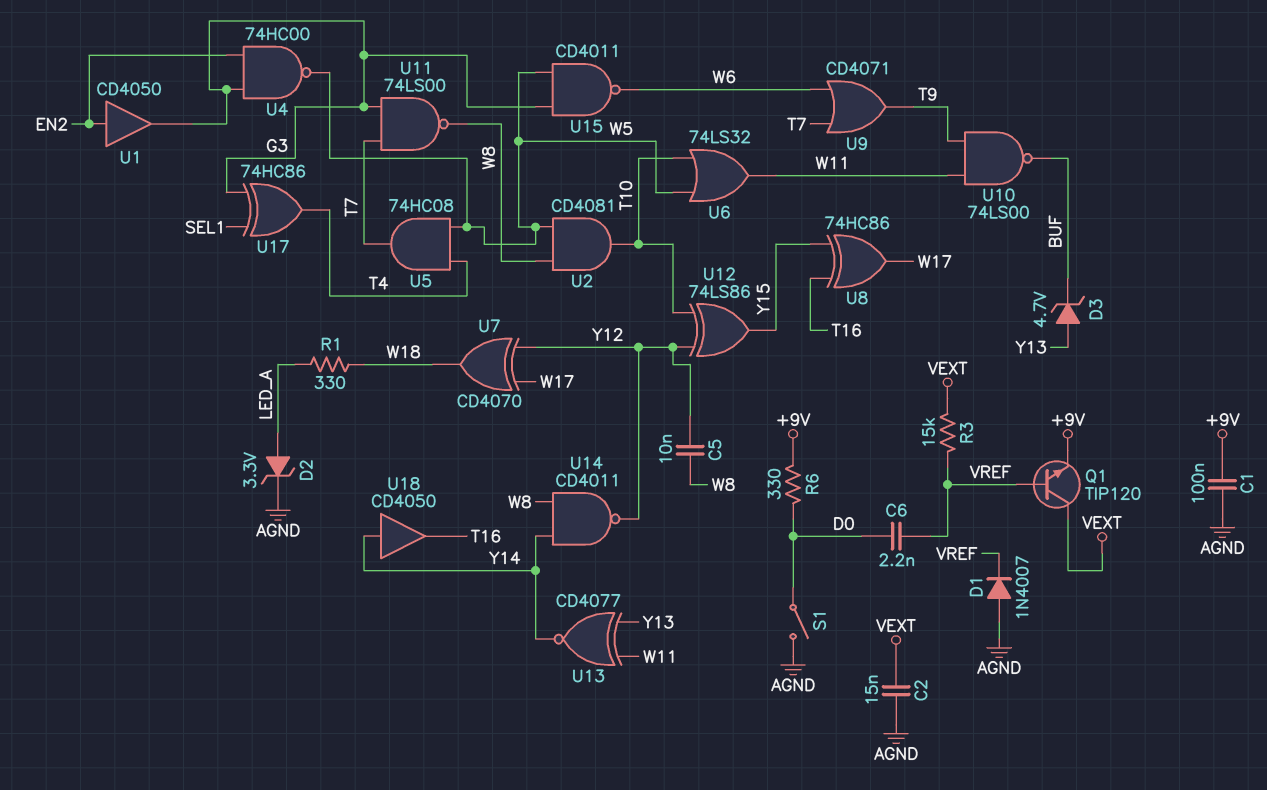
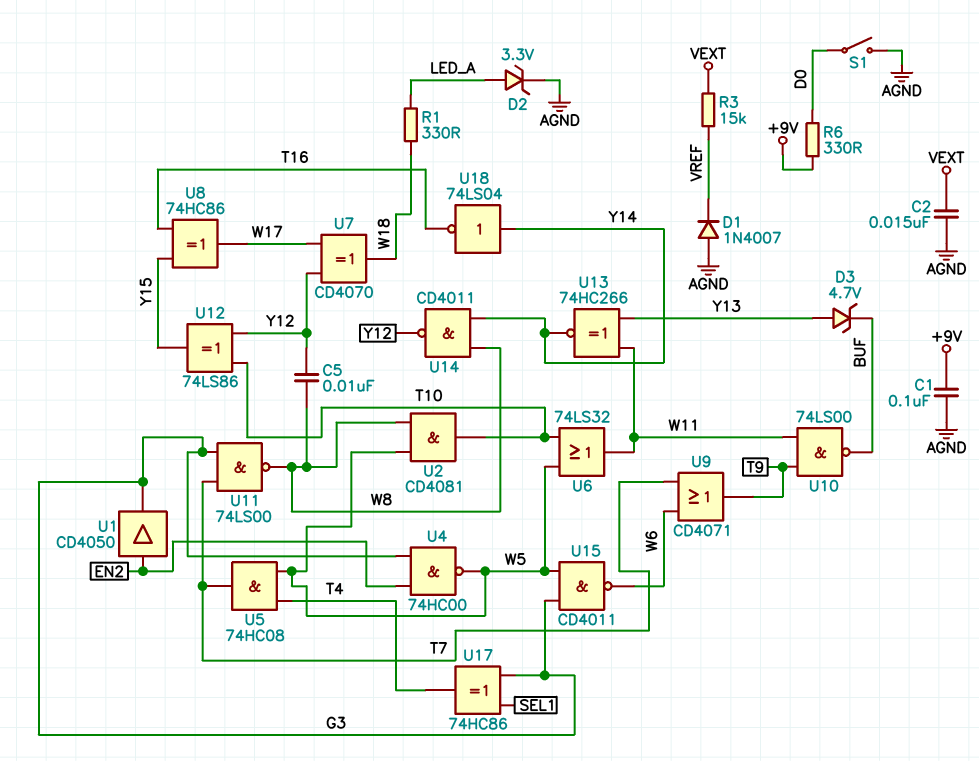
C6: 2.2nF (D0, VREF) -> none
Q1: NPN TIP120 (B VREF, C VEXT, E +9V) -> none
U13: XNOR CD4077 (in W11, in Y13, out Y14) -> XNOR 74HC266 (in W11, in Y13, out Y14)
U18: buffer CD4050 (in Y14, out T16) -> NOT 74LS04 (in Y14, out T16)

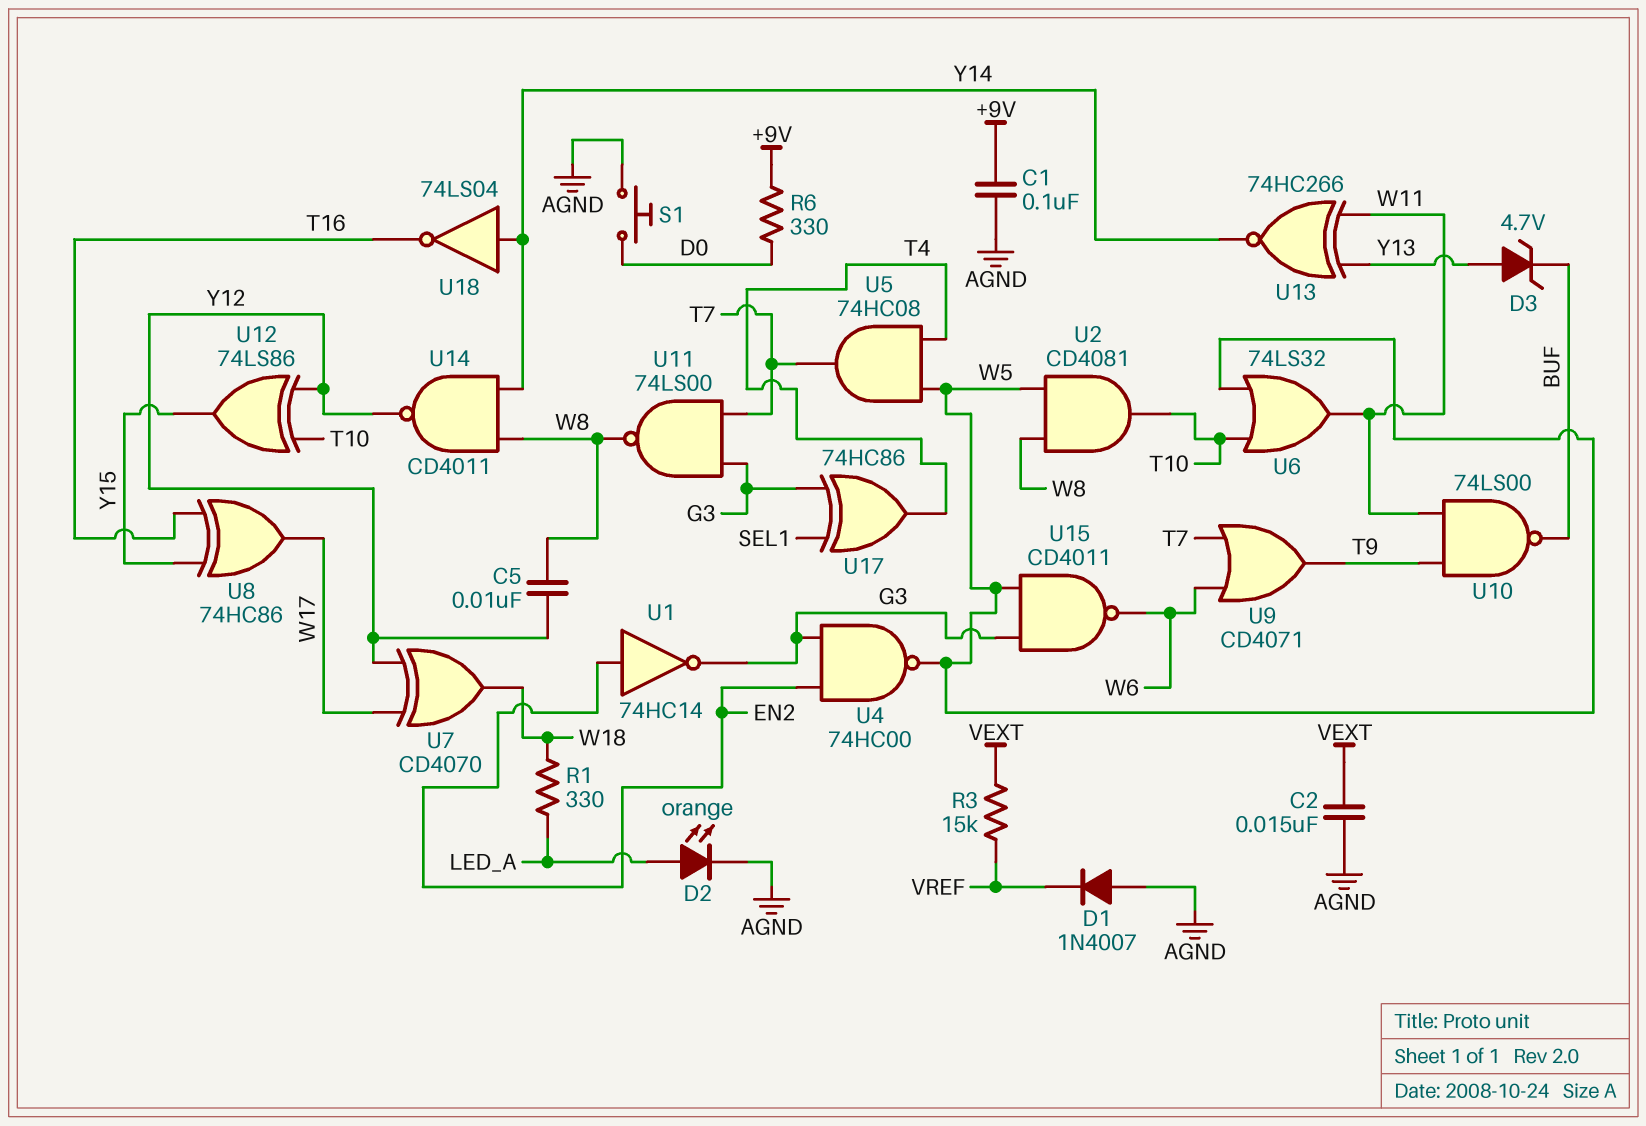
D2: zener 3.3V (A LED_A, K AGND) -> LED orange (A LED_A, K AGND)
S1: switch (AGND, D0) -> button (AGND, D0)
U1: buffer CD4050 (in EN2, out G3) -> NOT 74HC14 (in EN2, out G3)

